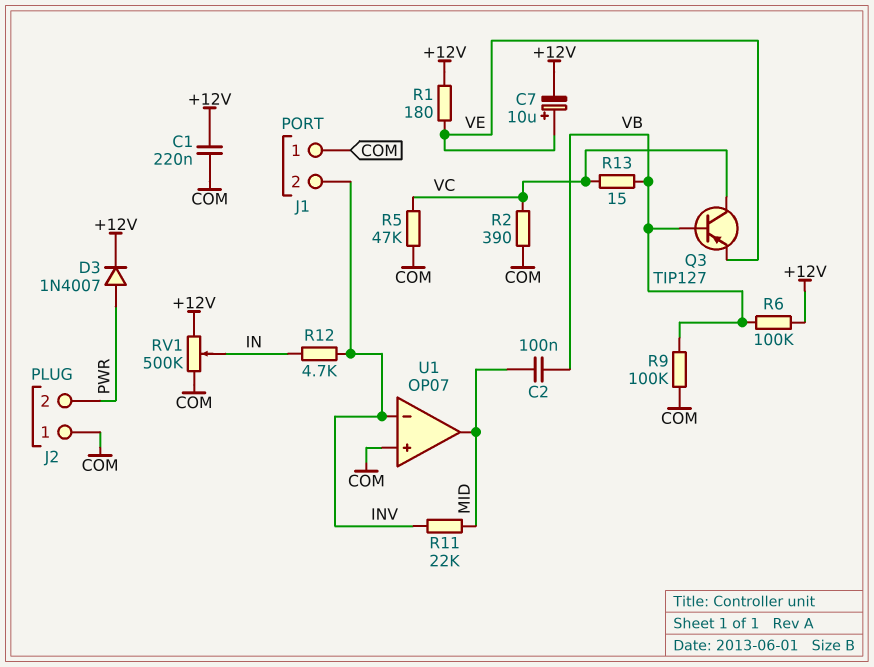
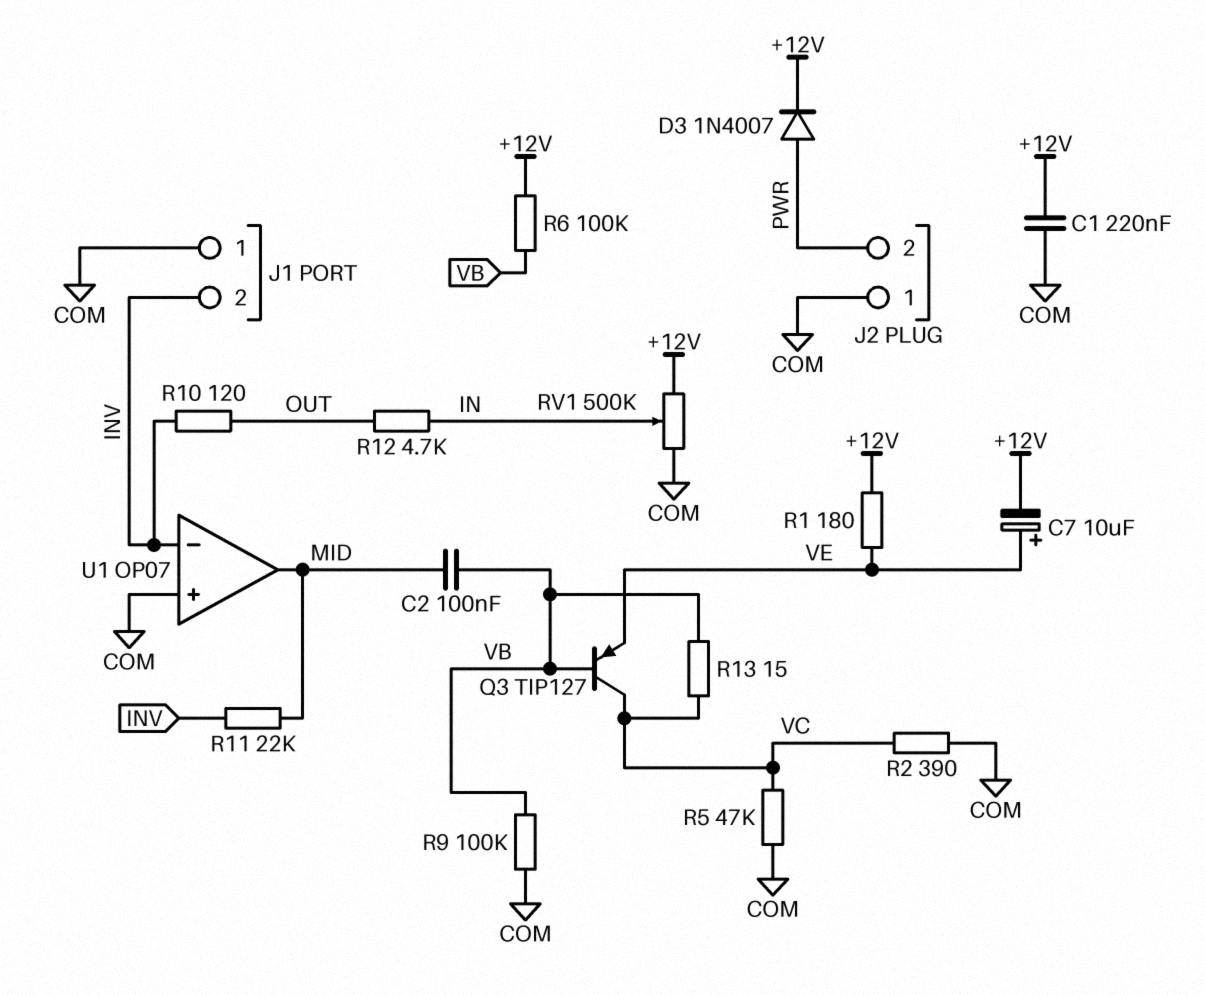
R10: none -> 120 (INV, OUT)
R12: 4.7k (IN, INV) -> 4.7k (IN, OUT)

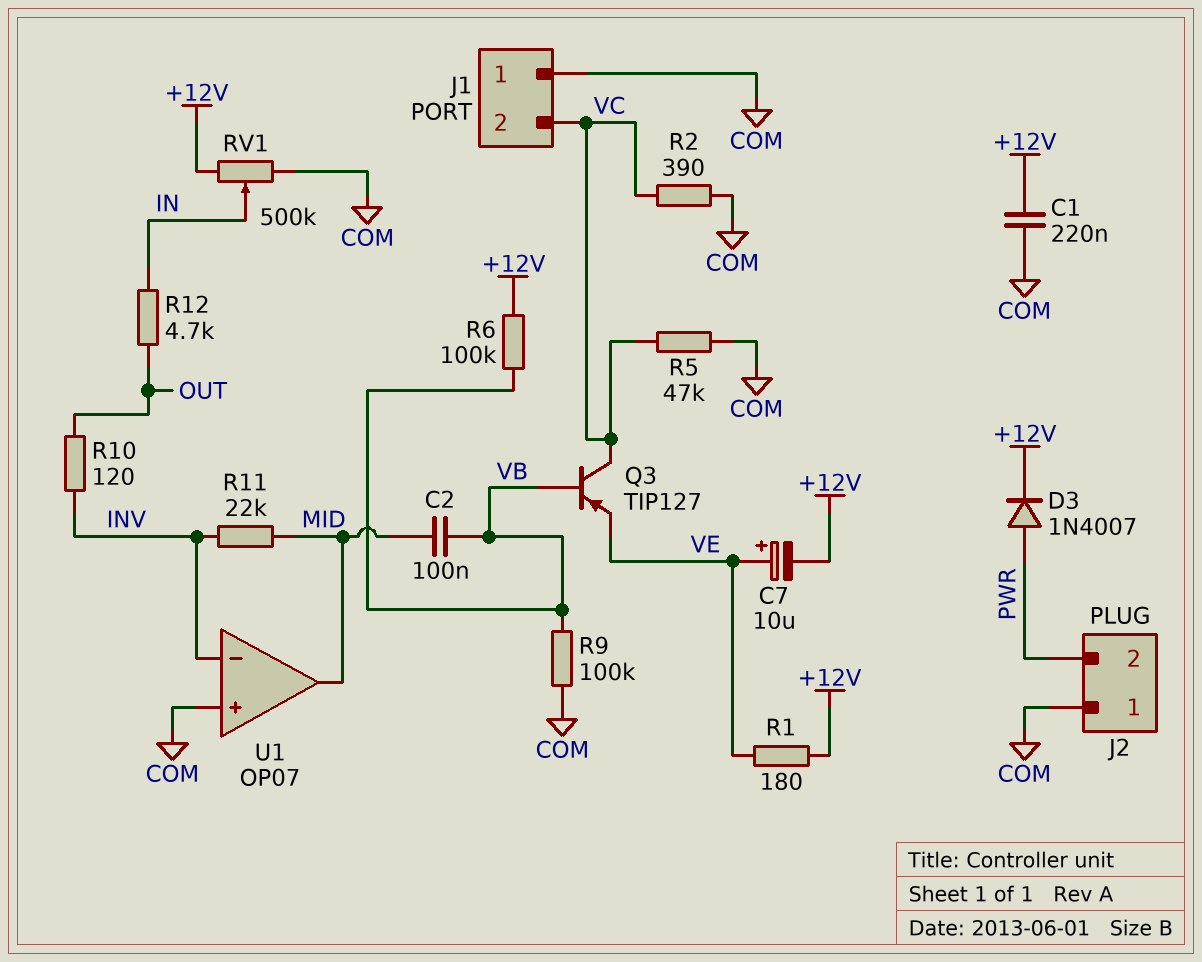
J1 pin 2: INV -> VC
R13: 15 (VB, VC) -> none

